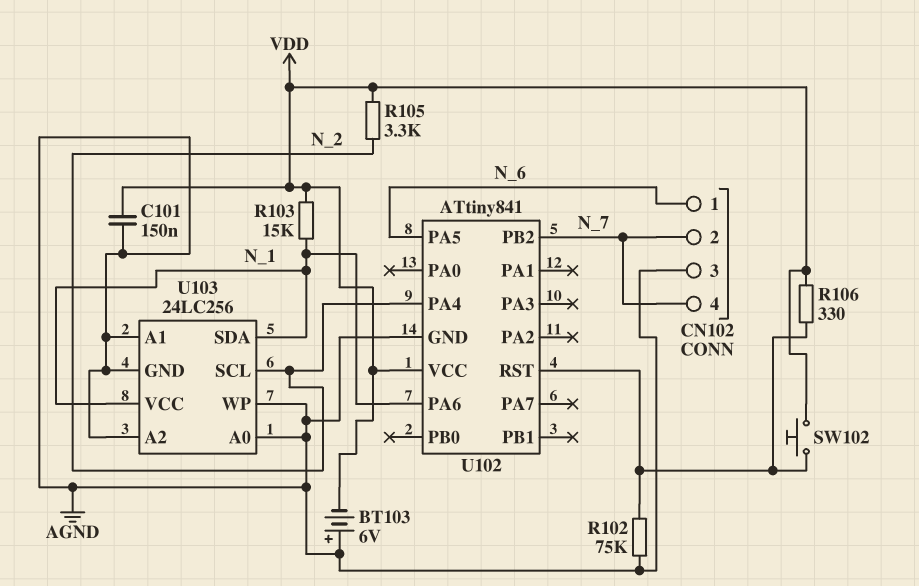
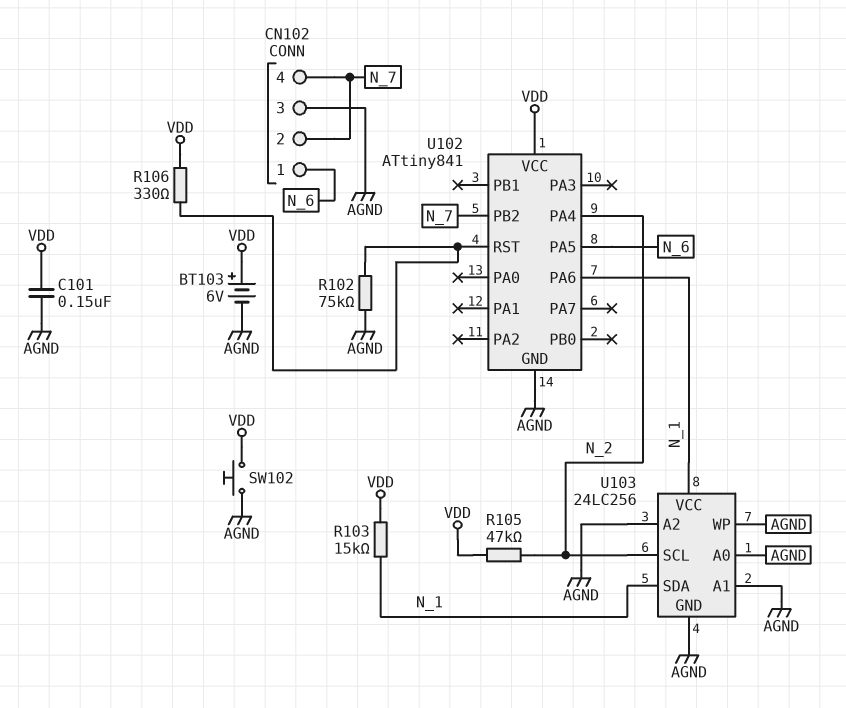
BT103: 6V (plus AGND, minus VDD) -> 6V (plus VDD, minus AGND)
R105: 3.3k (N_2, VDD) -> 47k (N_2, VDD)
SW102: button (U102/RST, VDD) -> button (AGND, VDD)

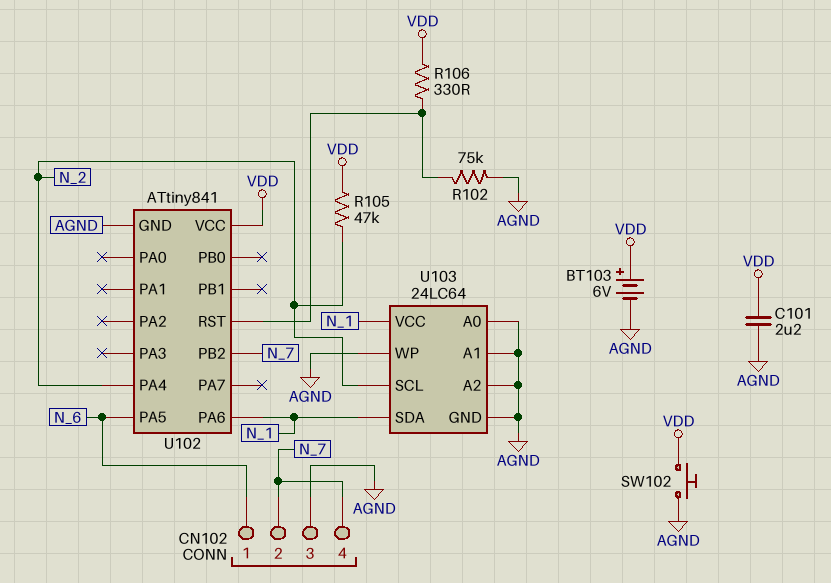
C101: 150nF (AGND, VDD) -> 2.2uF (AGND, VDD)
R103: 15k (N_1, VDD) -> none
U103: 24LC256 -> 24LC64

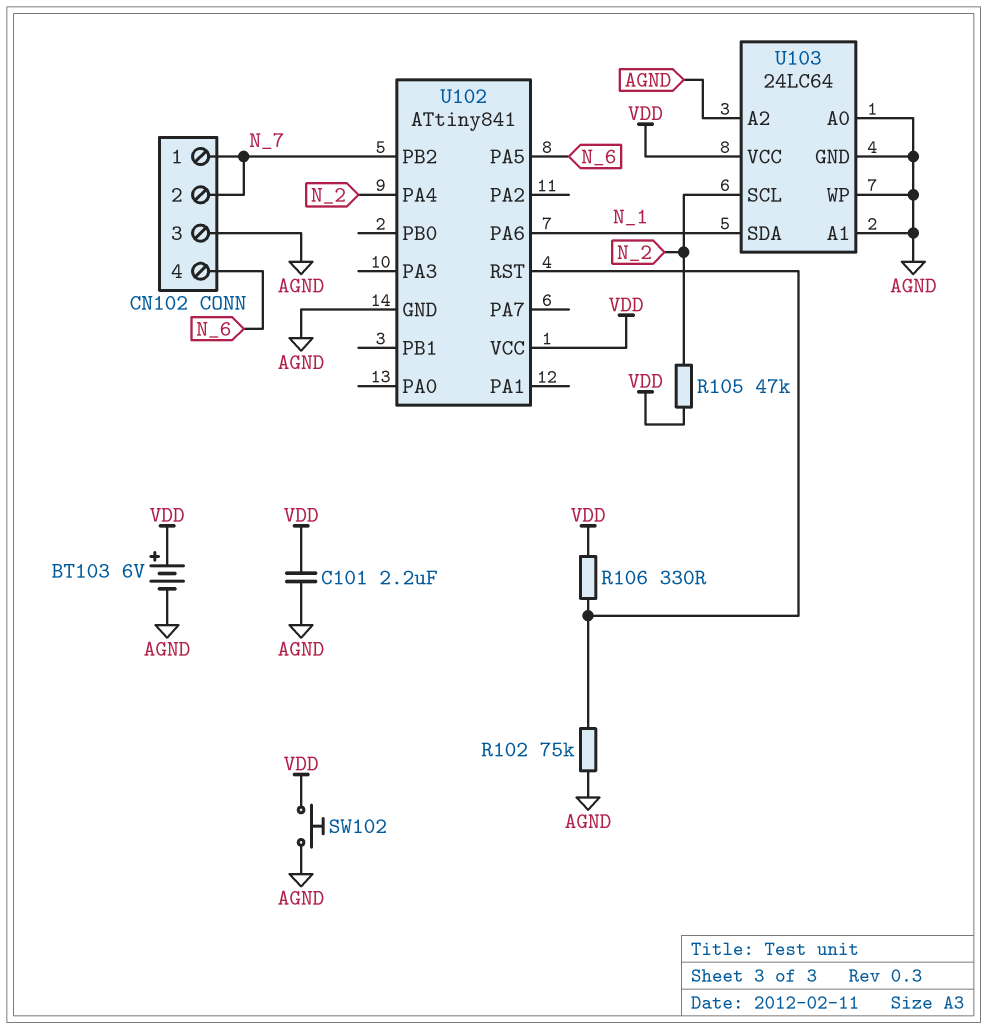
CN102 pin 1: N_6 -> N_7
CN102 pin 4: N_7 -> N_6
U103 pin VCC: N_1 -> VDD

